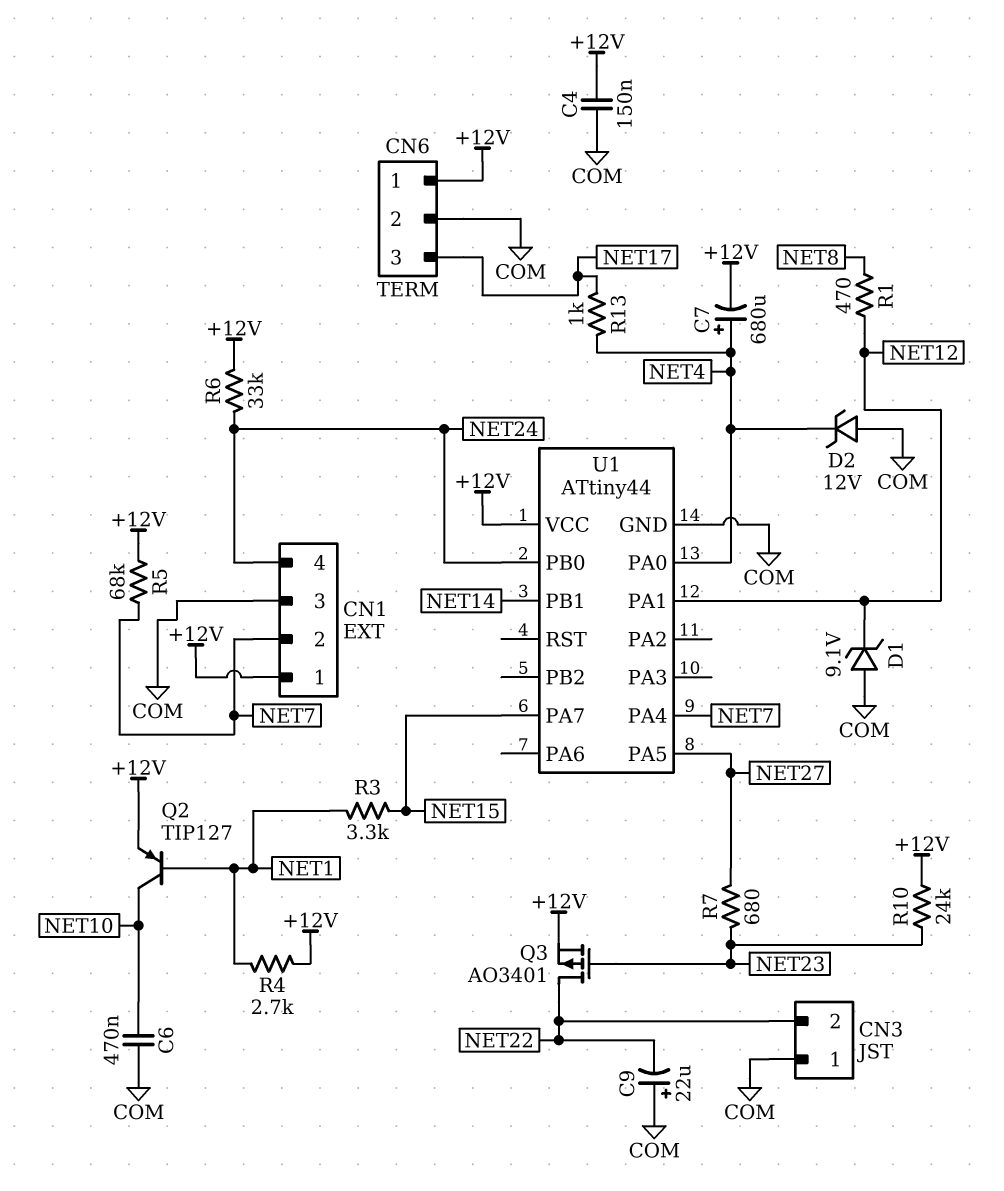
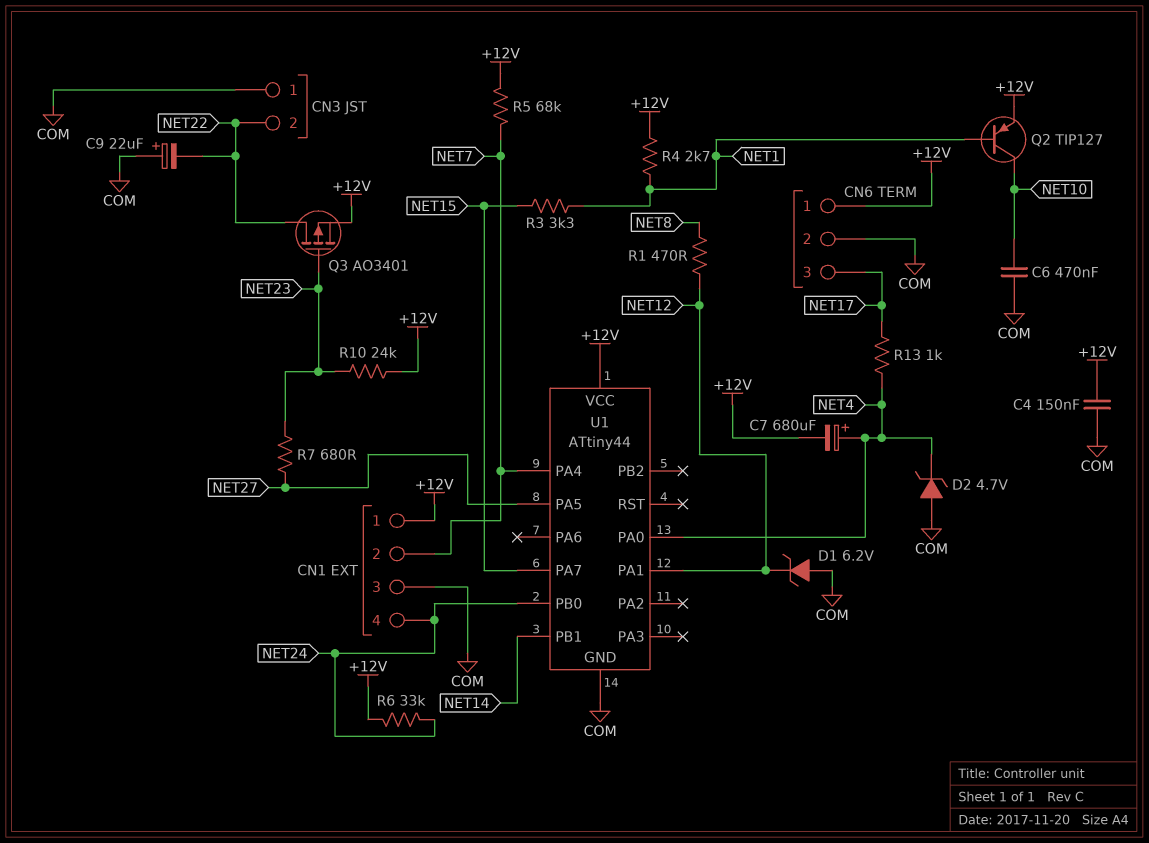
D1: zener 9.1V (A COM, K NET12) -> zener 6.2V (A COM, K NET12)
D2: zener 12V (A COM, K NET4) -> zener 4.7V (A COM, K NET4)

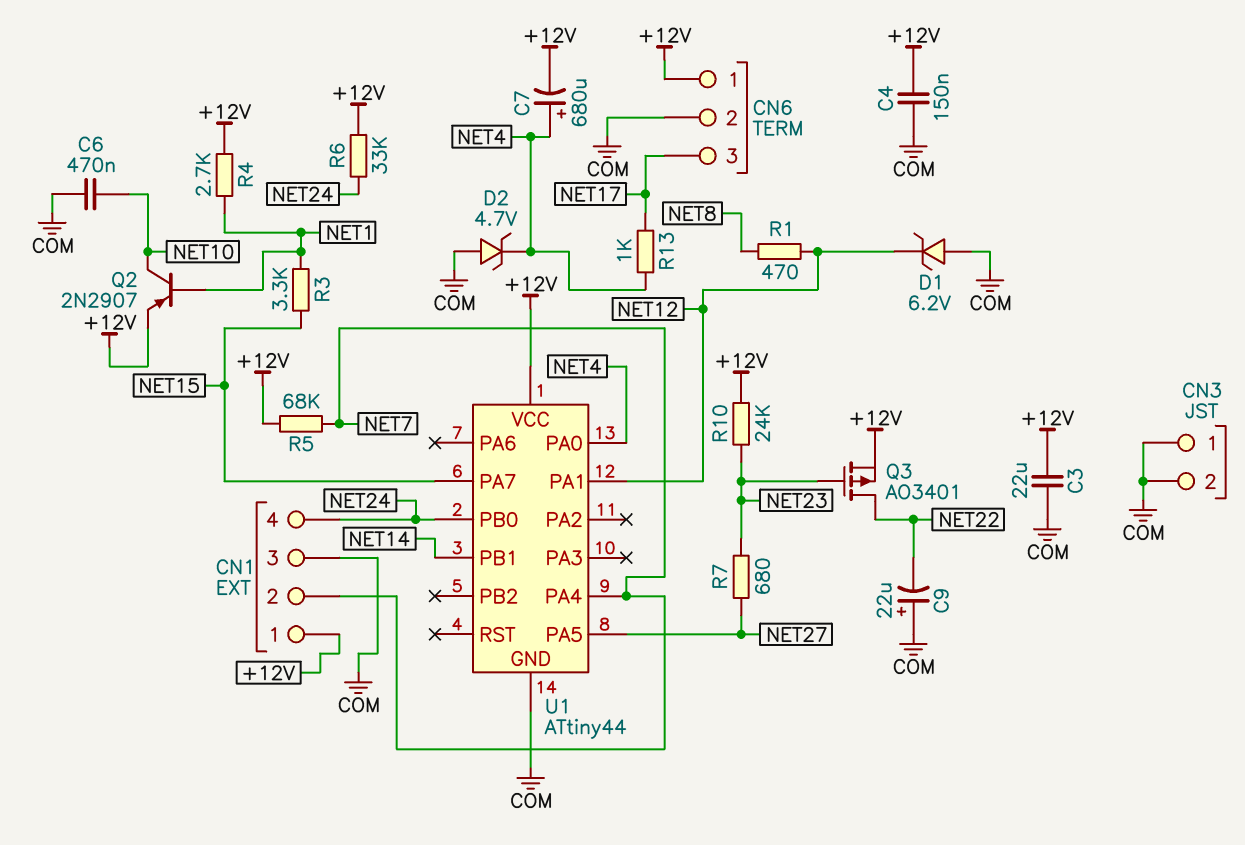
C3: none -> 22uF (+12V, COM)
CN3 pin 2: NET22 -> COM
Q2: PNP TIP127 (B NET1, C NET10, E +12V) -> PNP 2N2907 (B NET1, C NET10, E +12V)

